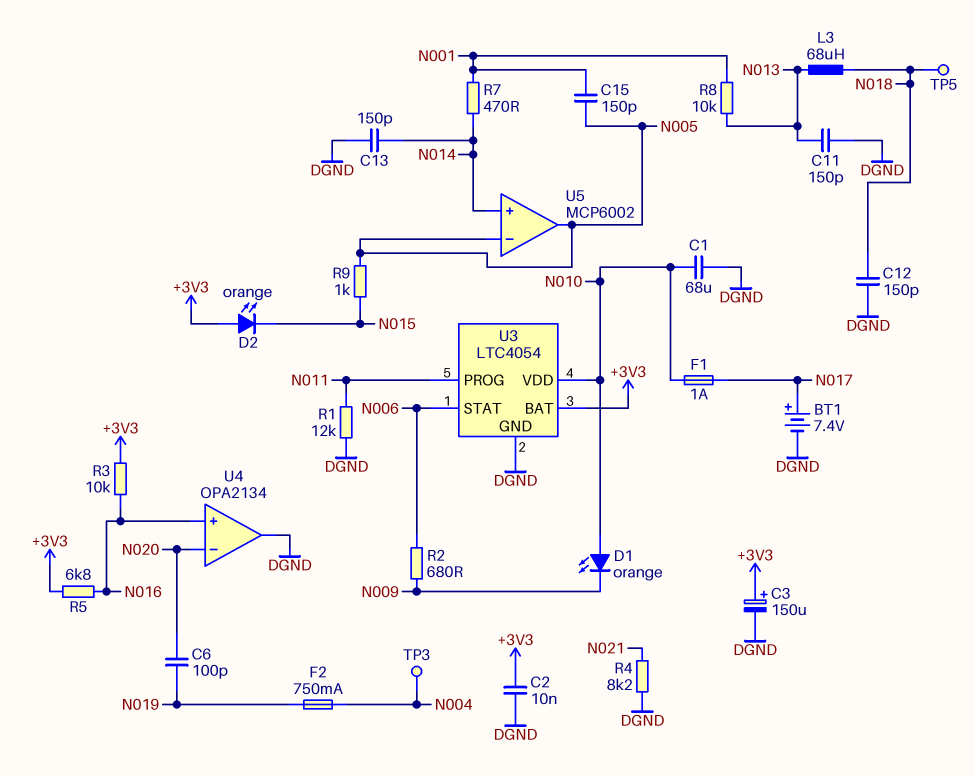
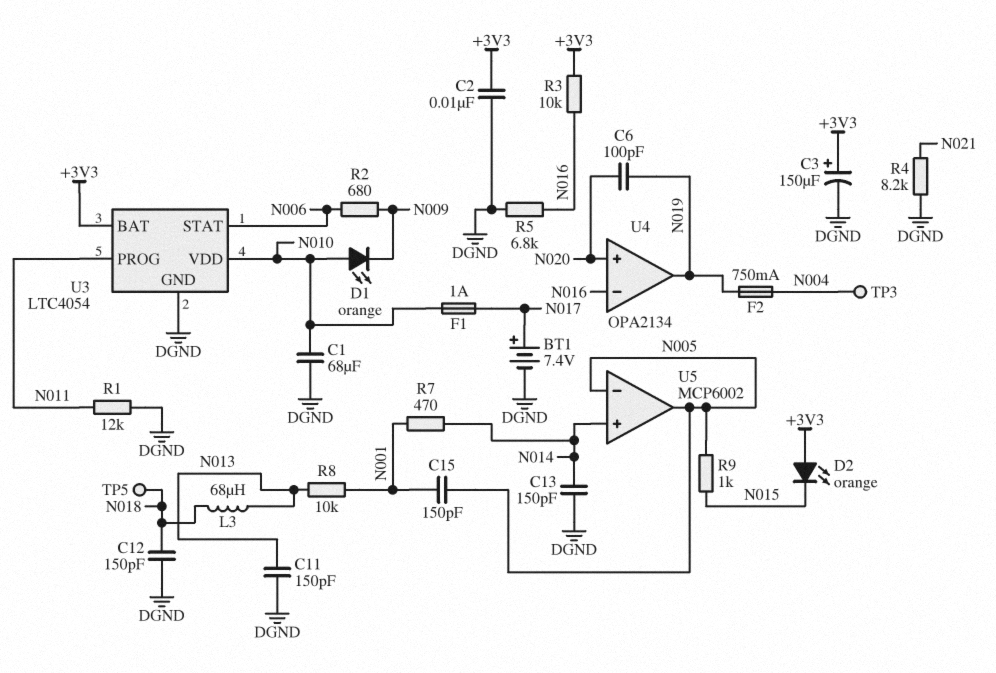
R5: 6.8k (+3V3, N016) -> 6.8k (DGND, N016)
U4 pin in+: N016 -> N020
U4 pin in-: N020 -> N016
U4 pin out: DGND -> N019

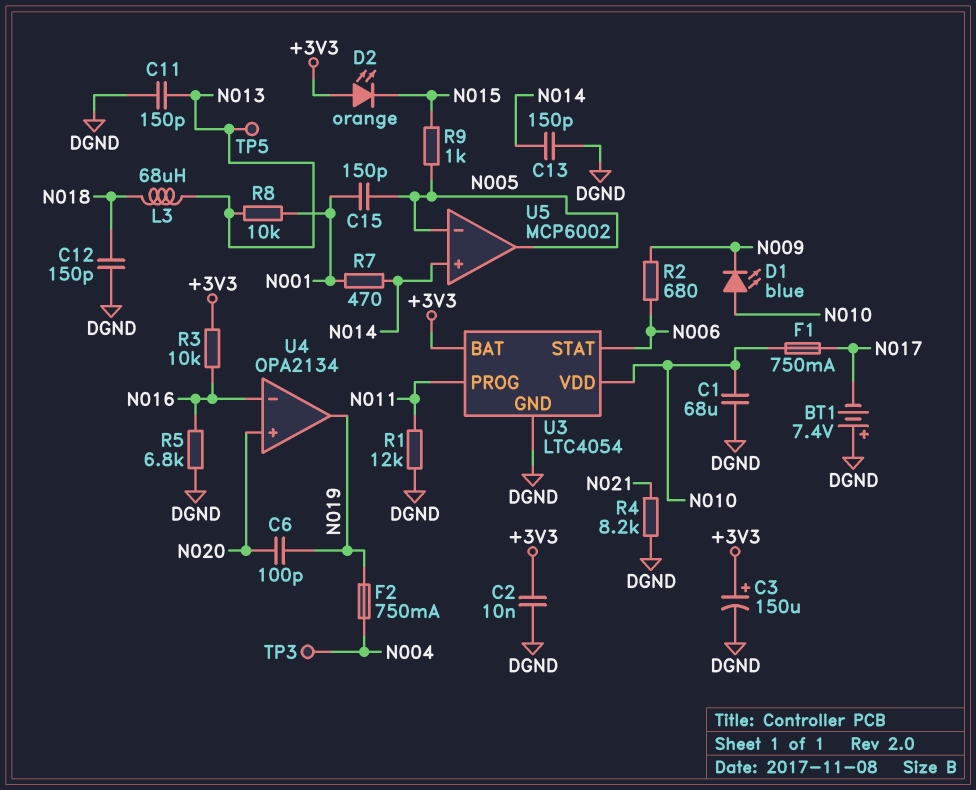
BT1: 7.4V (plus N017, minus DGND) -> 7.4V (plus DGND, minus N017)
D1: LED orange (A N010, K N009) -> LED blue (A N010, K N009)
F1: 1A (N010, N017) -> 750mA (N010, N017)
TP5: test point (N018) -> test point (N013)

